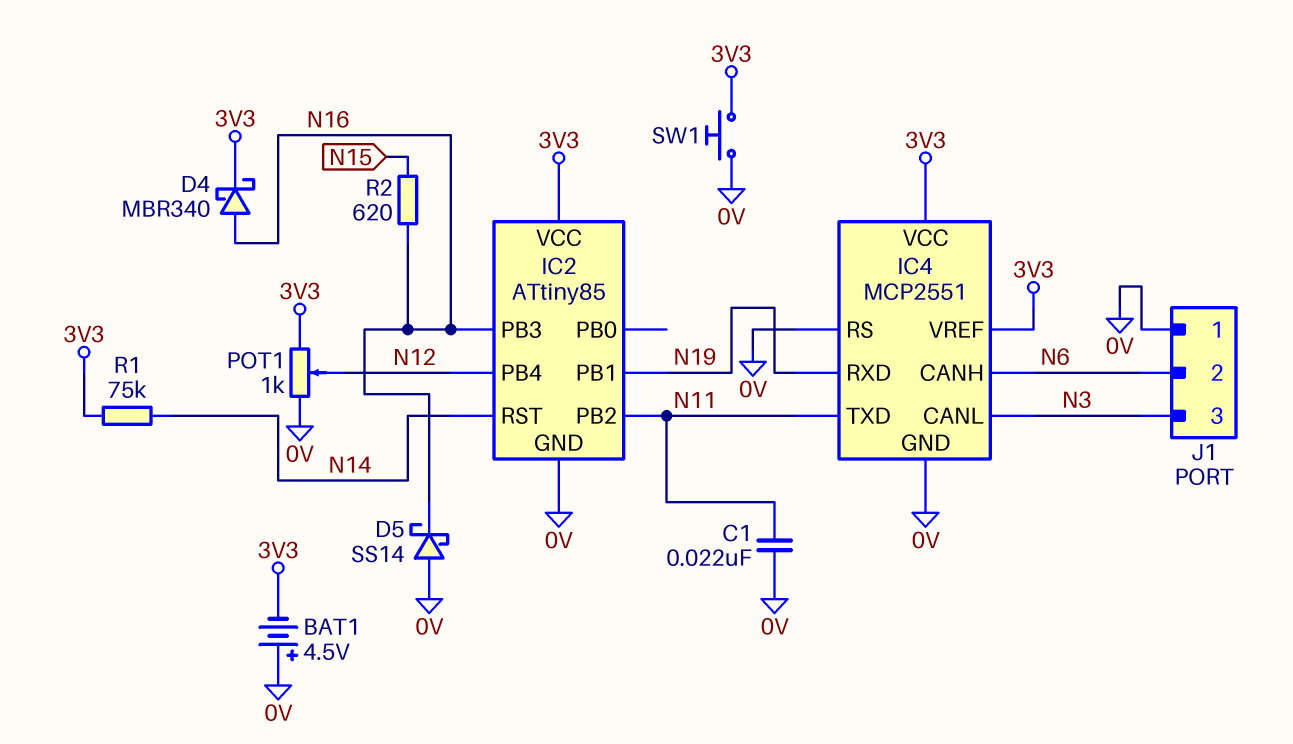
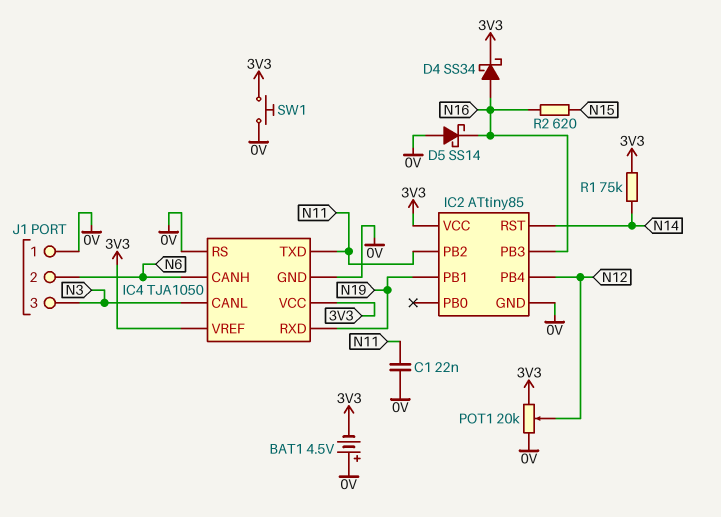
D4: schottky MBR340 (A N16, K 3V3) -> schottky SS34 (A N16, K 3V3)
IC4: MCP2551 -> TJA1050
POT1: 1k (0V, 3V3, wiper N12) -> 20k (0V, 3V3, wiper N12)

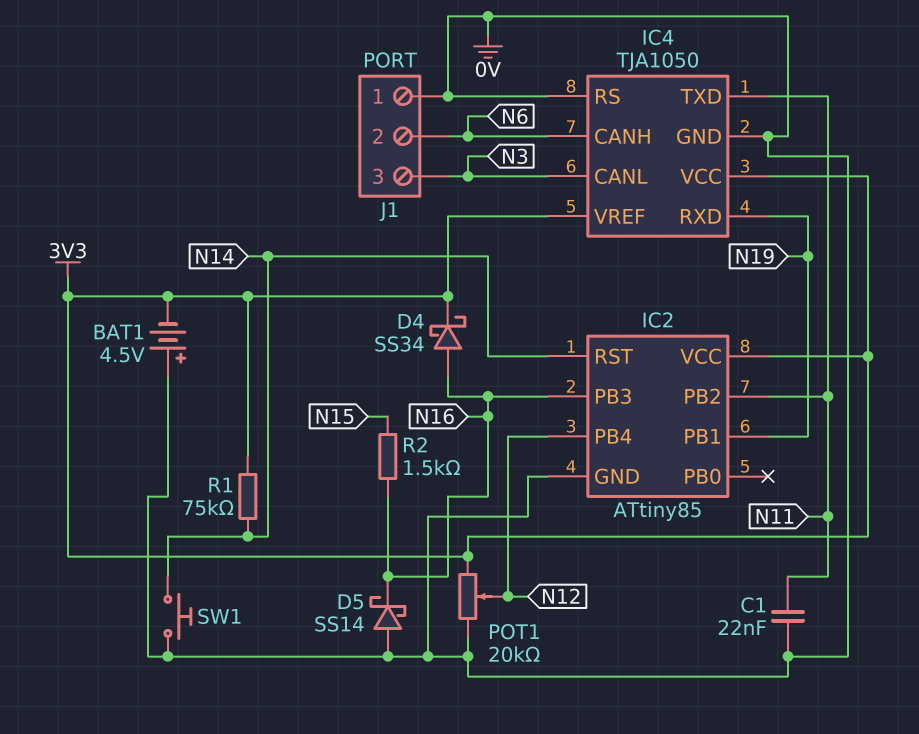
R2: 620 (N15, N16) -> 1.5k (N15, N16)
SW1: button (0V, 3V3) -> button (0V, N14)

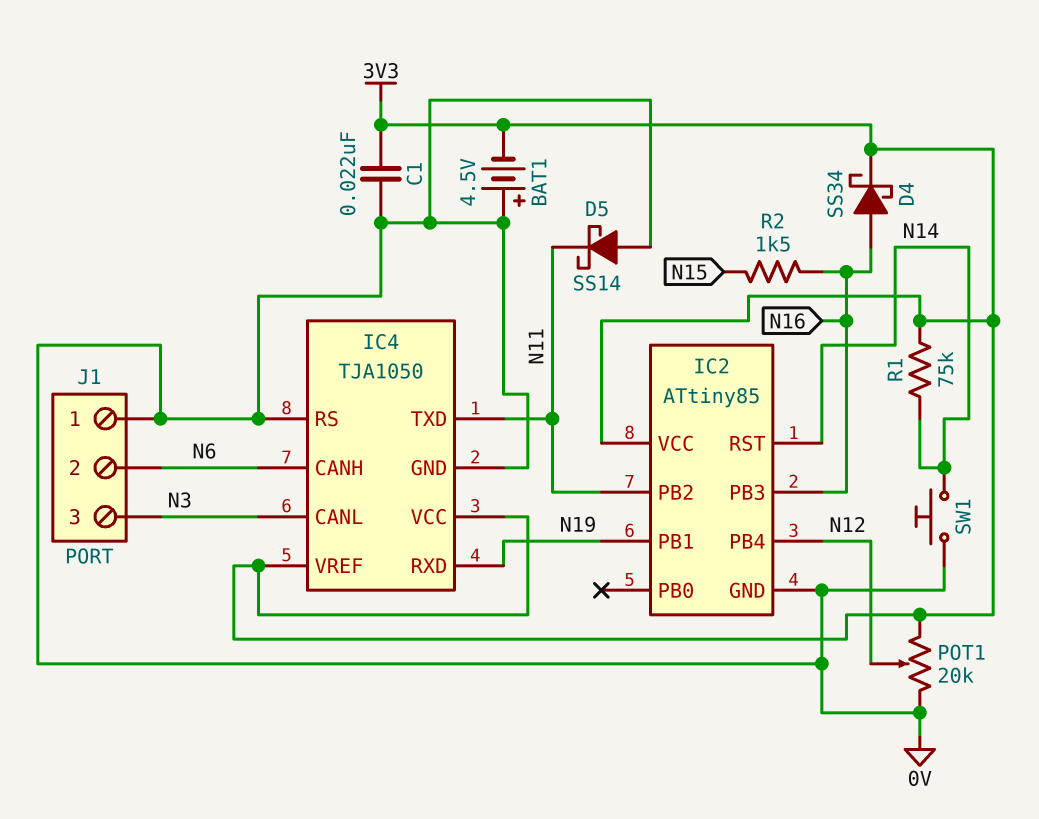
C1: 22nF (0V, N11) -> 22nF (0V, 3V3)
D5: schottky SS14 (A 0V, K N16) -> schottky SS14 (A 0V, K N11)

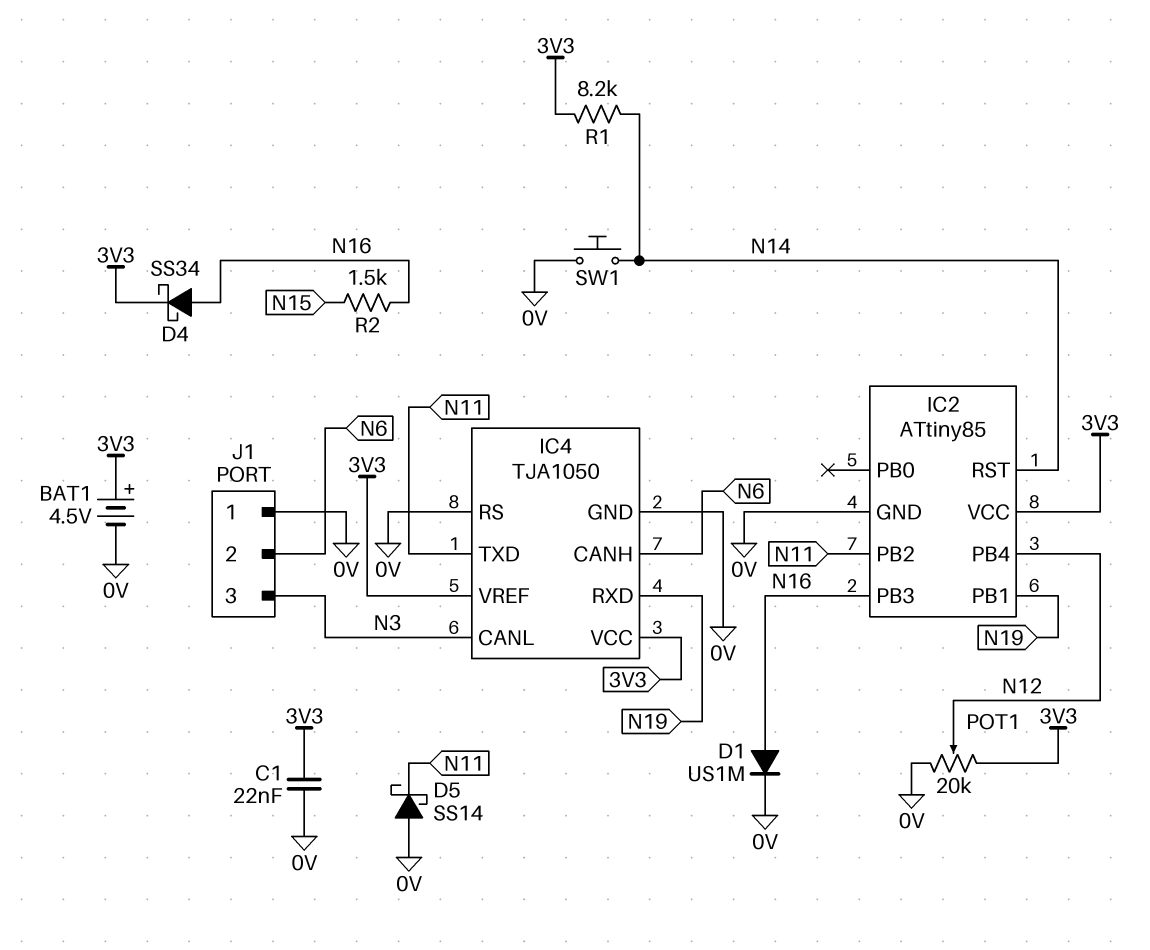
BAT1: 4.5V (plus 0V, minus 3V3) -> 4.5V (plus 3V3, minus 0V)
D1: none -> diode US1M (A N16, K 0V)
R1: 75k (3V3, N14) -> 8.2k (3V3, N14)

